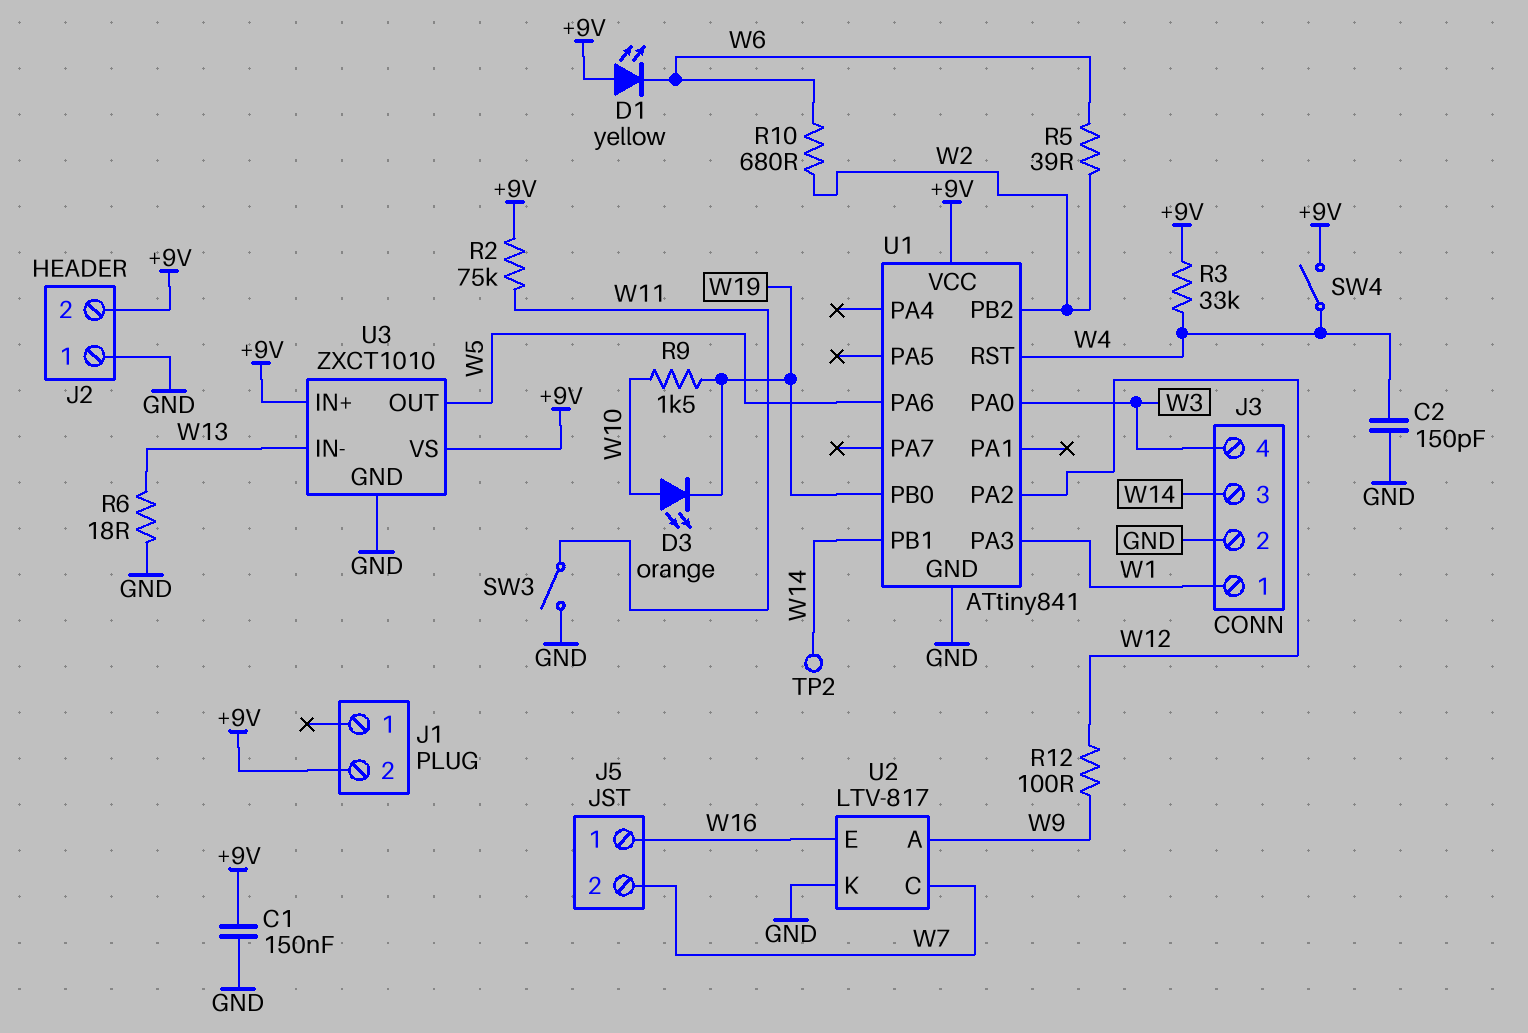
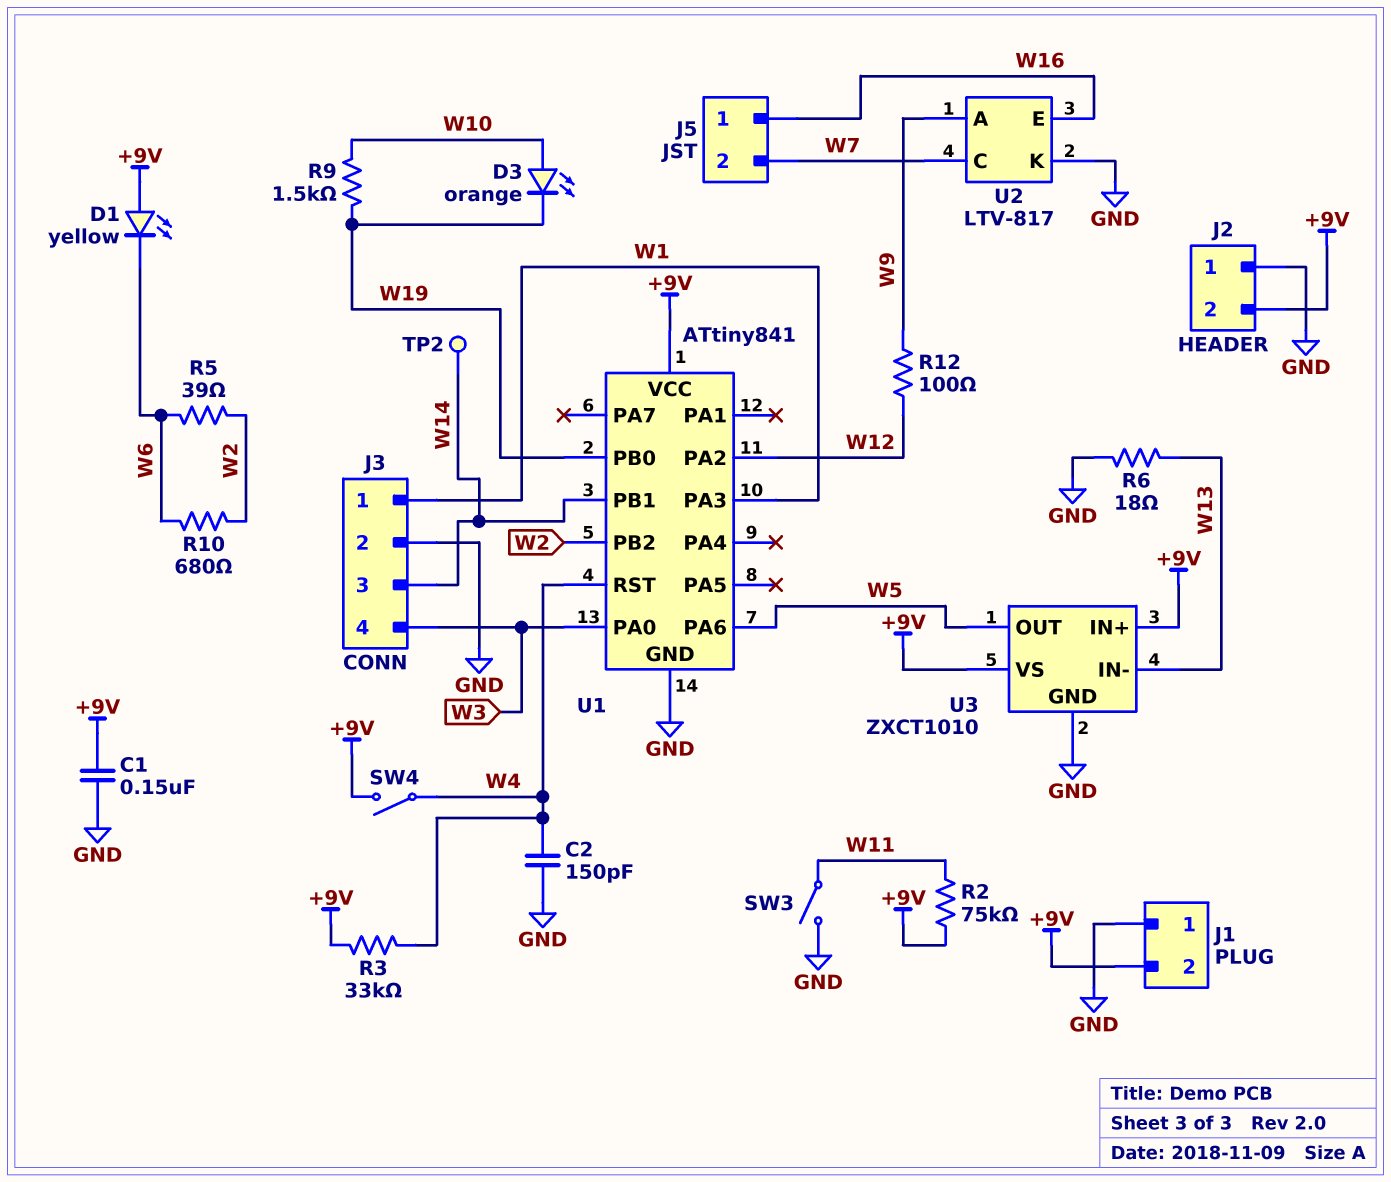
J1 pin 1: none -> GND

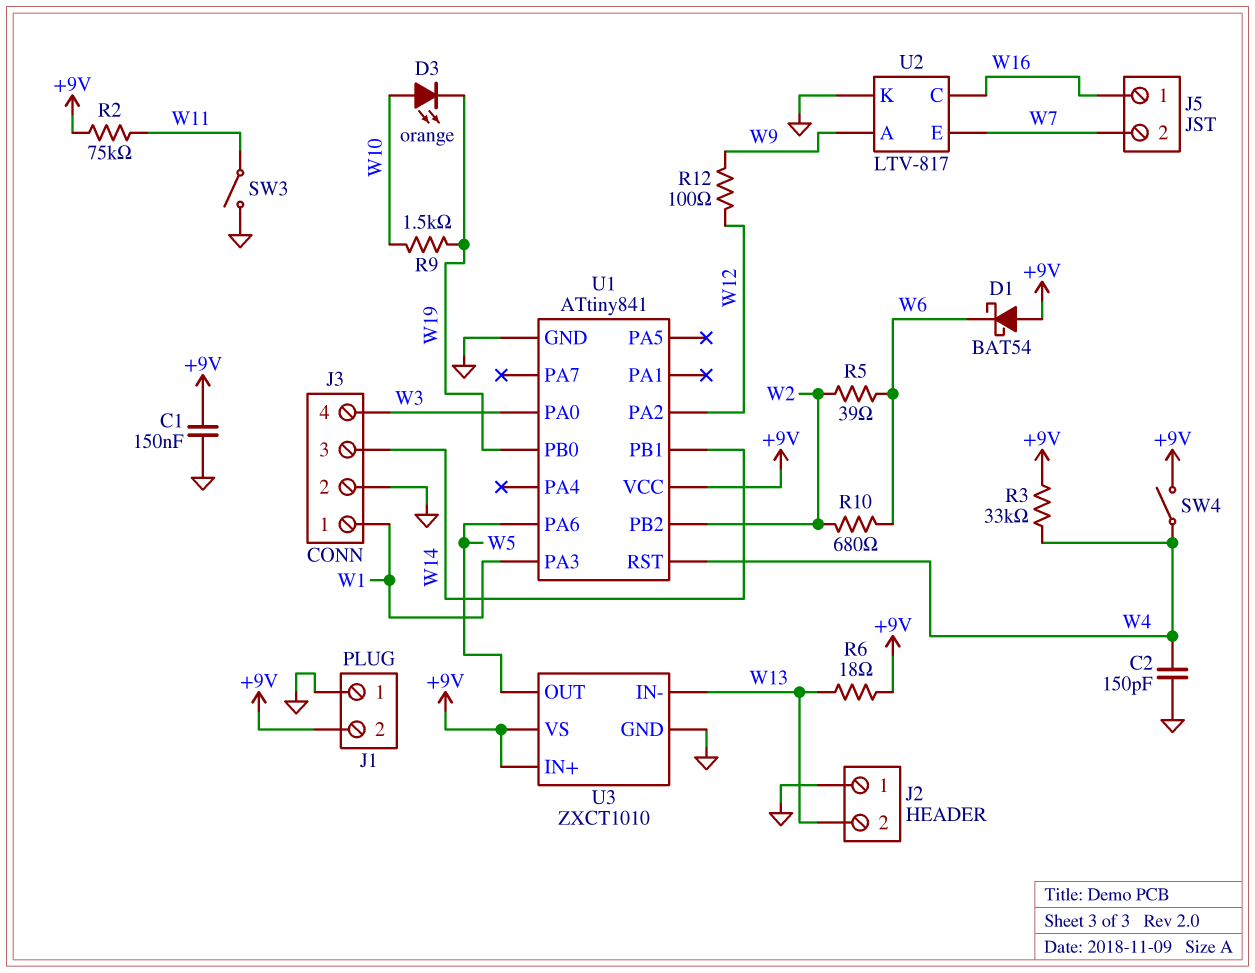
D1: LED yellow (A +9V, K W6) -> schottky BAT54 (A +9V, K W6)
J2 pin 2: +9V -> W13
R6: 18 (GND, W13) -> 18 (+9V, W13)
TP2: test point (W14) -> none
U2 pin C: W7 -> W16
U2 pin E: W16 -> W7

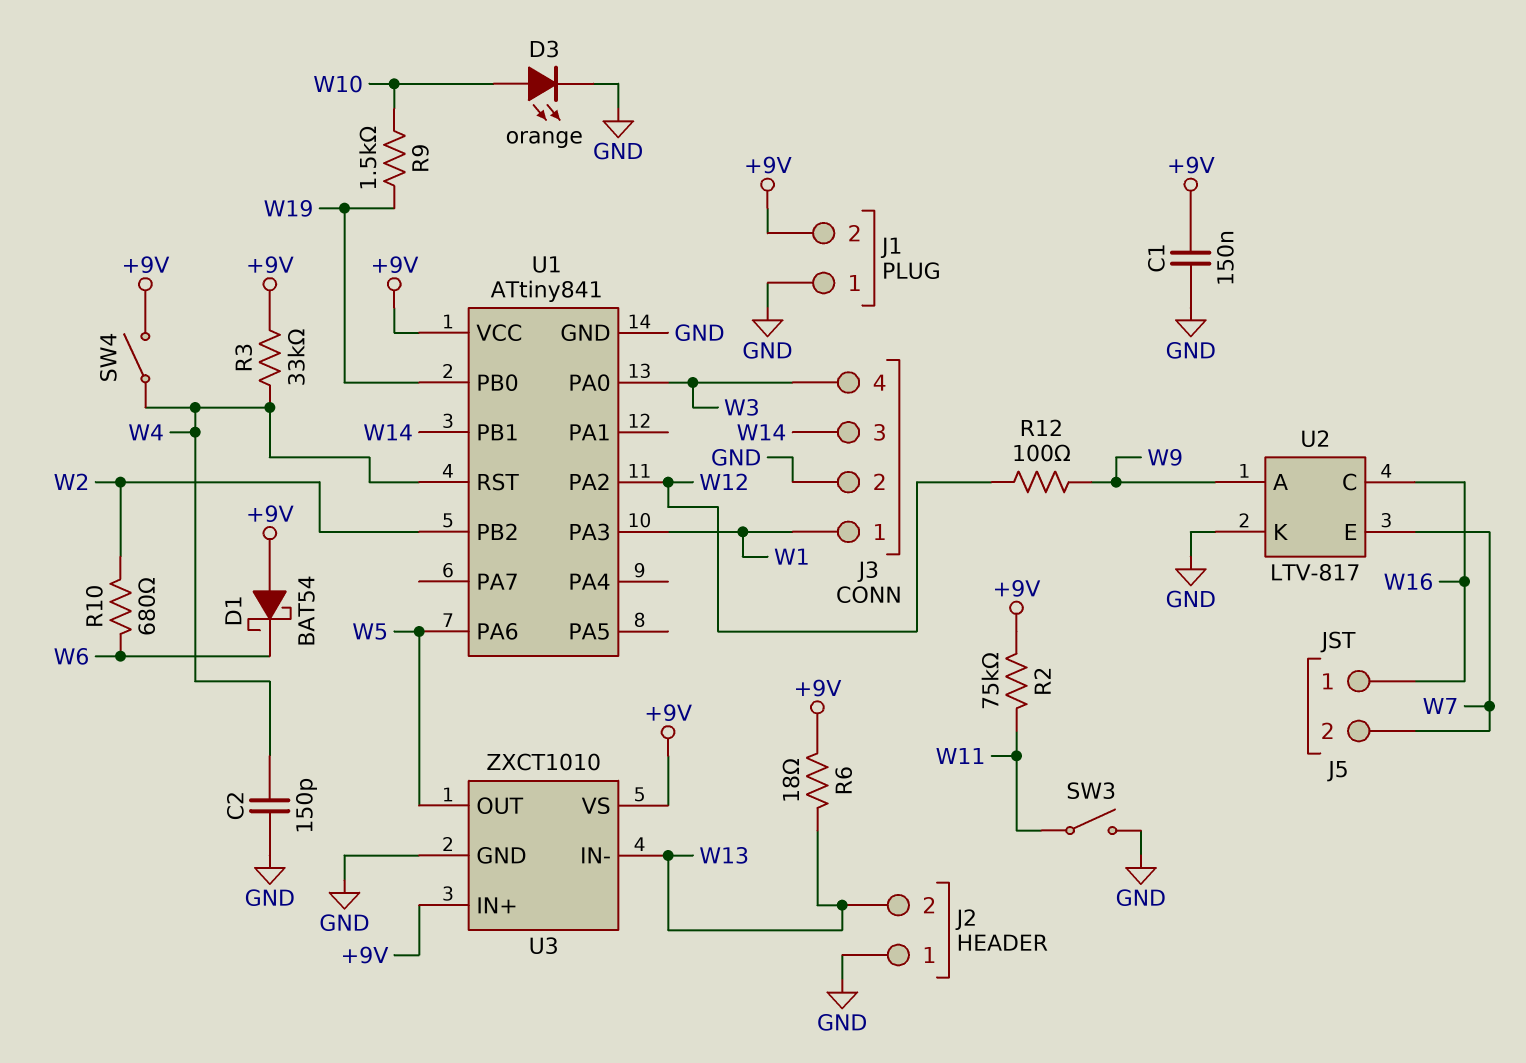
D3: LED orange (A W10, K W19) -> LED orange (A W10, K GND)
R5: 39 (W2, W6) -> none

